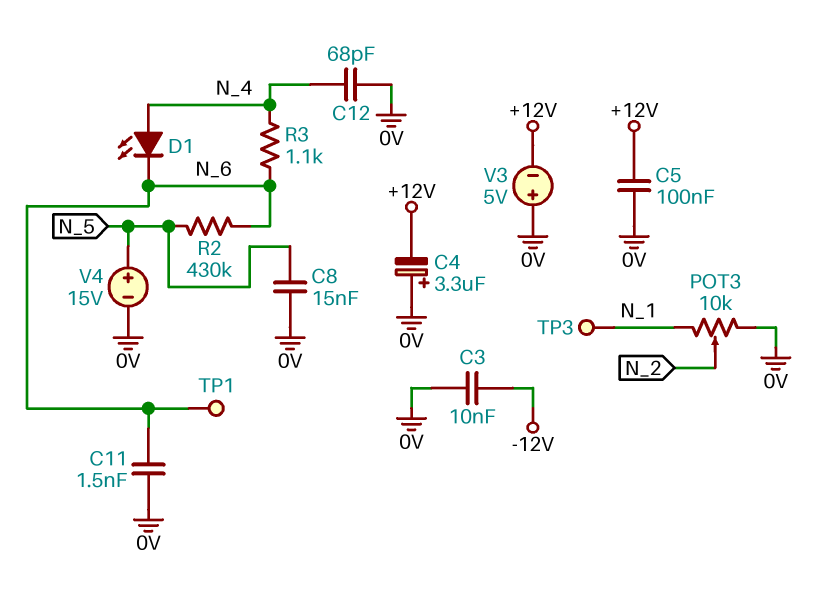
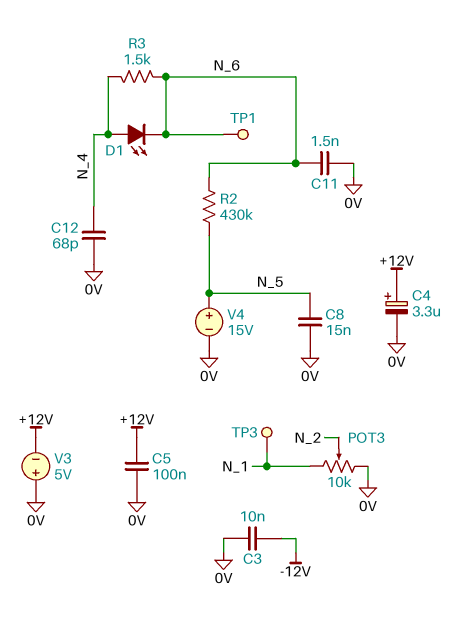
C4: 3.3uF (plus 0V, minus +12V) -> 3.3uF (plus +12V, minus 0V)
R3: 1.1k (N_4, N_6) -> 1.5k (N_4, N_6)

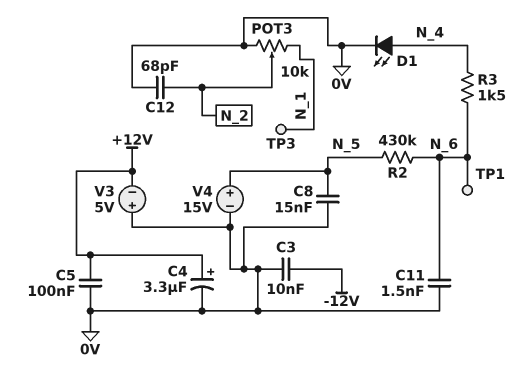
C12: 68pF (0V, N_4) -> 68pF (0V, N_2)
D1: LED (A N_4, K N_6) -> LED (A N_4, K 0V)

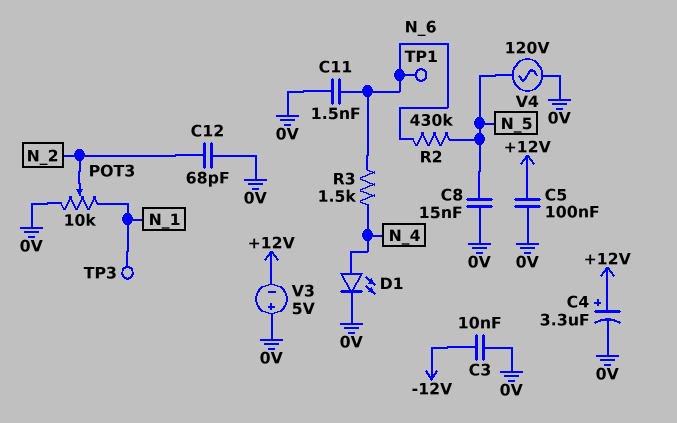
V4: 15V (plus N_5, minus 0V) -> AC 120V (0V, N_5)

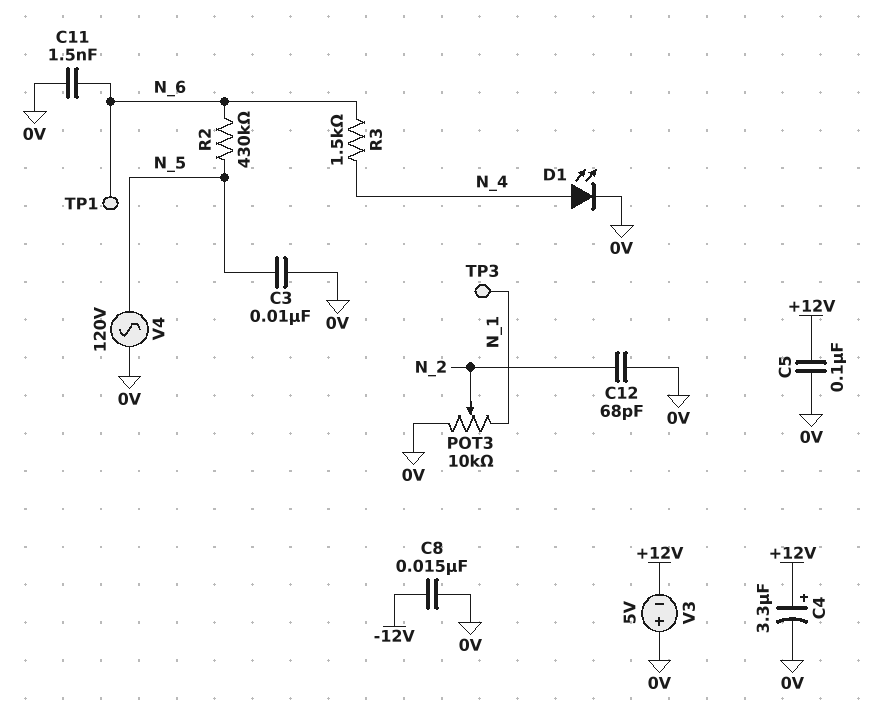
C3: 10nF (-12V, 0V) -> 10nF (0V, N_5)
C8: 15nF (0V, N_5) -> 15nF (-12V, 0V)

